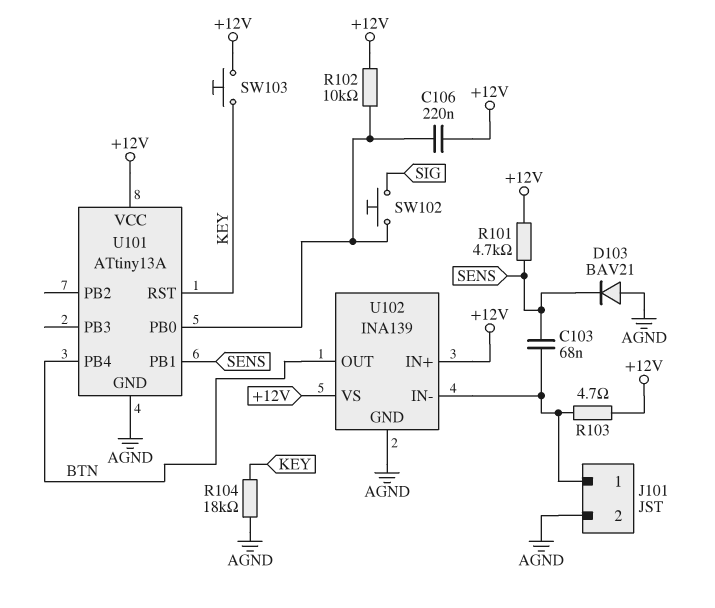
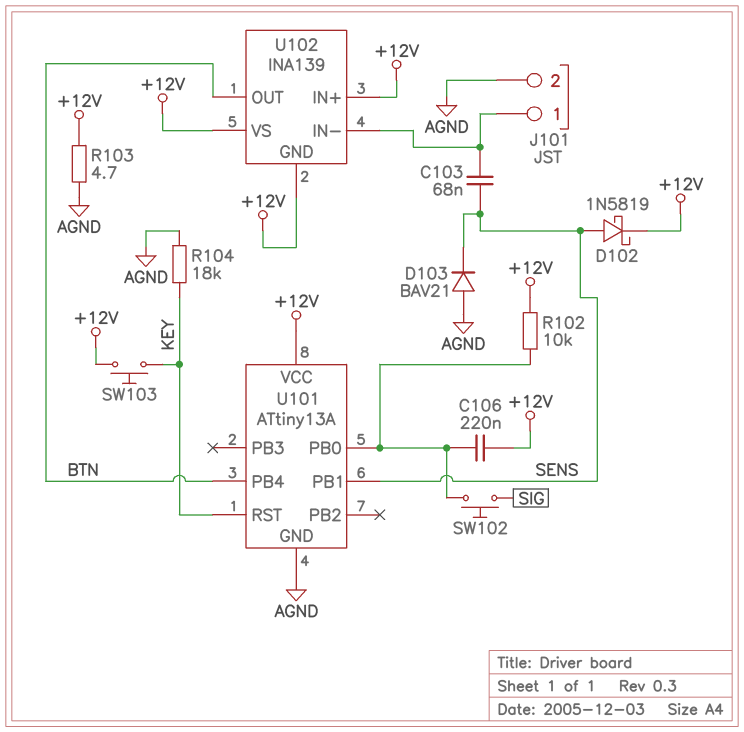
D102: none -> schottky 1N5819 (A SENS, K +12V)
R101: 4.7k (+12V, SENS) -> none
R103: 4.7 (+12V, J101/1) -> 4.7 (+12V, AGND)
U102 pin GND: AGND -> +12V

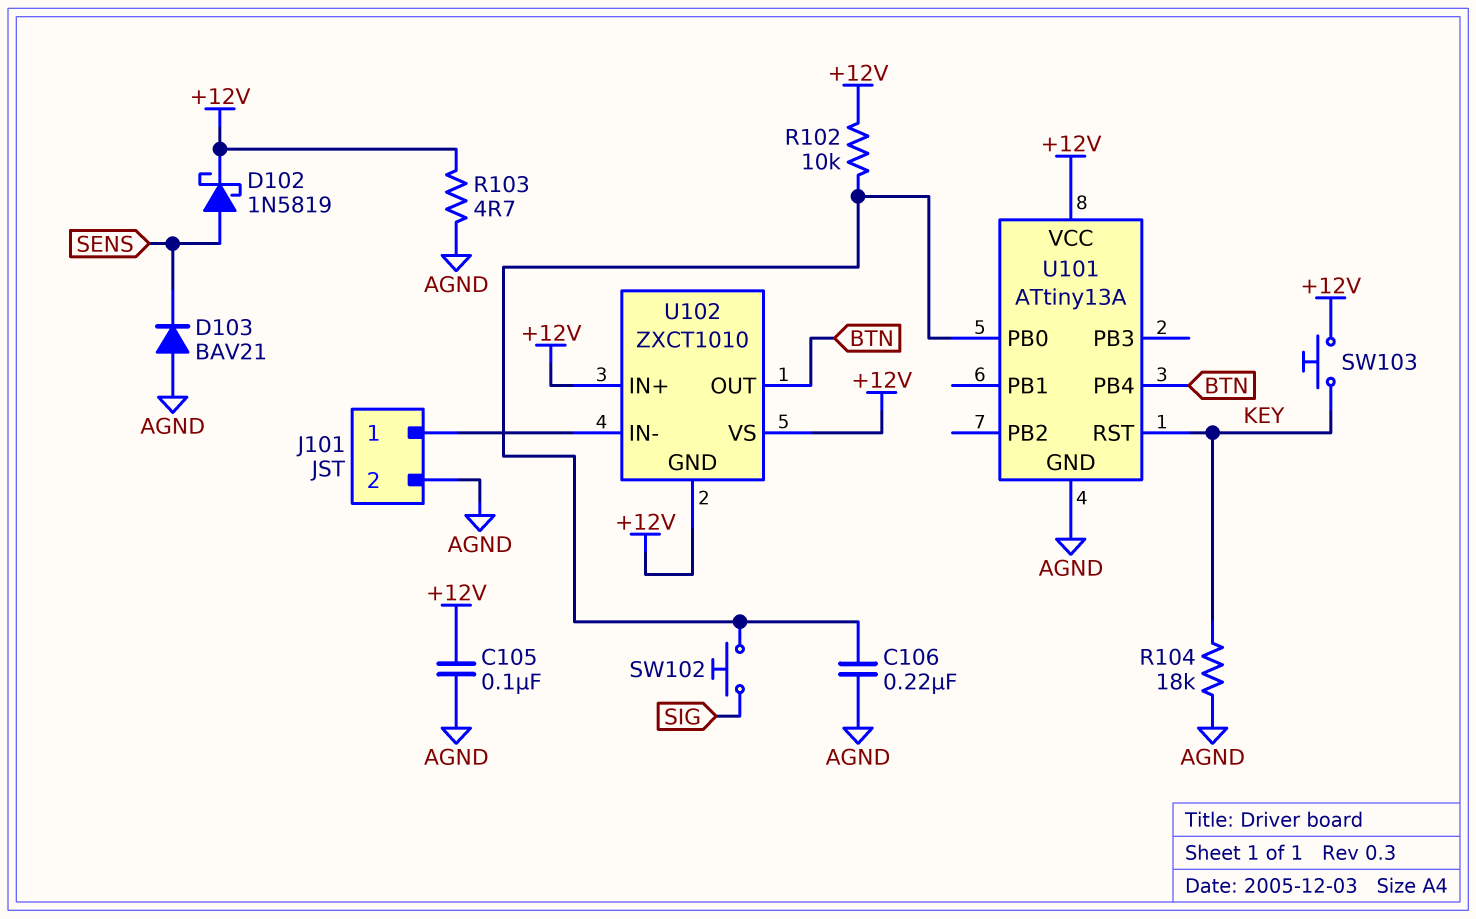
C103: 68nF (J101/1, SENS) -> none
C105: none -> 100nF (+12V, AGND)
C106: 220nF (+12V, U101/PB0) -> 220nF (AGND, U101/PB0)
U101 pin PB1: SENS -> none
U102: INA139 -> ZXCT1010

